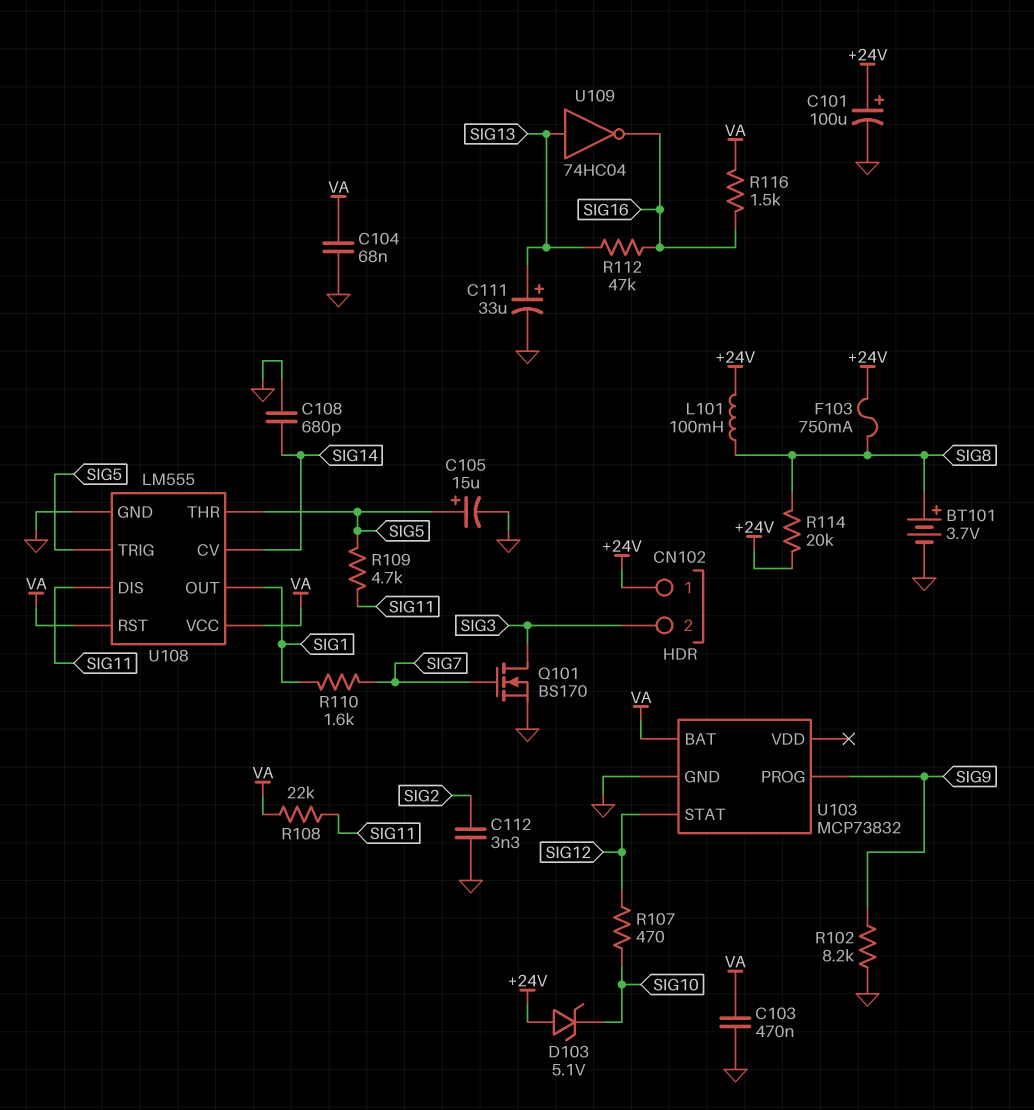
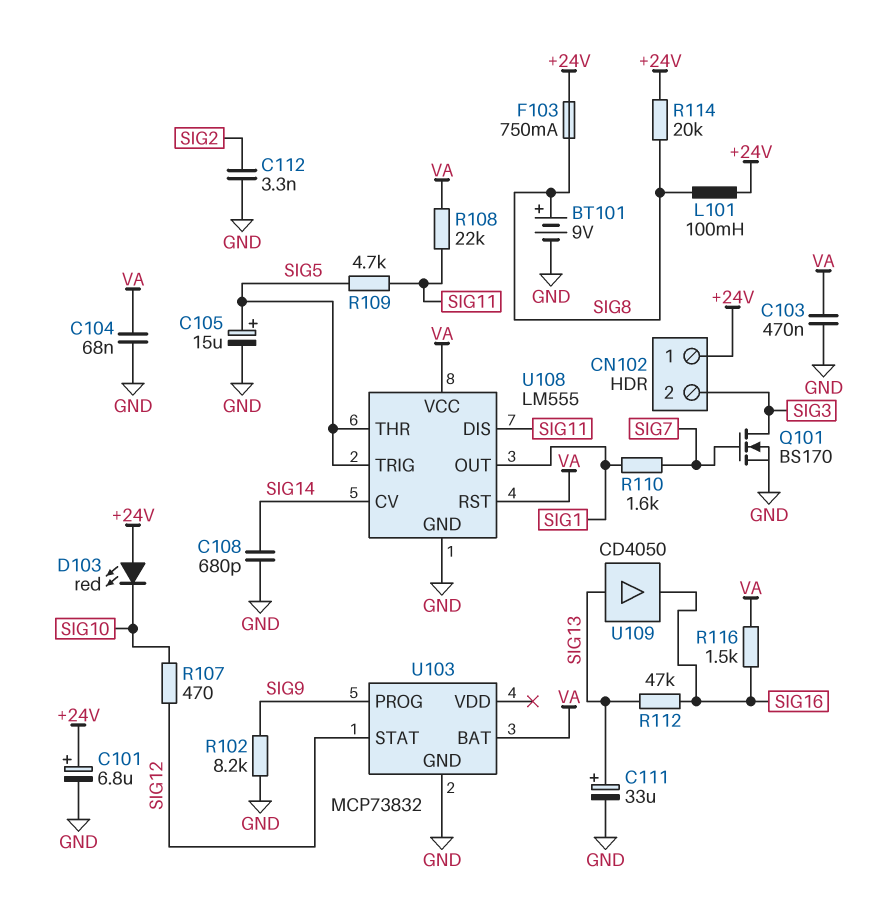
BT101: 3.7V (plus SIG8, minus GND) -> 9V (plus SIG8, minus GND)
C101: 100uF (plus +24V, minus GND) -> 6.8uF (plus +24V, minus GND)
D103: zener 5.1V (A +24V, K SIG10) -> LED red (A +24V, K SIG10)
U109: NOT 74HC04 (in SIG13, out SIG16) -> buffer CD4050 (in SIG13, out SIG16)

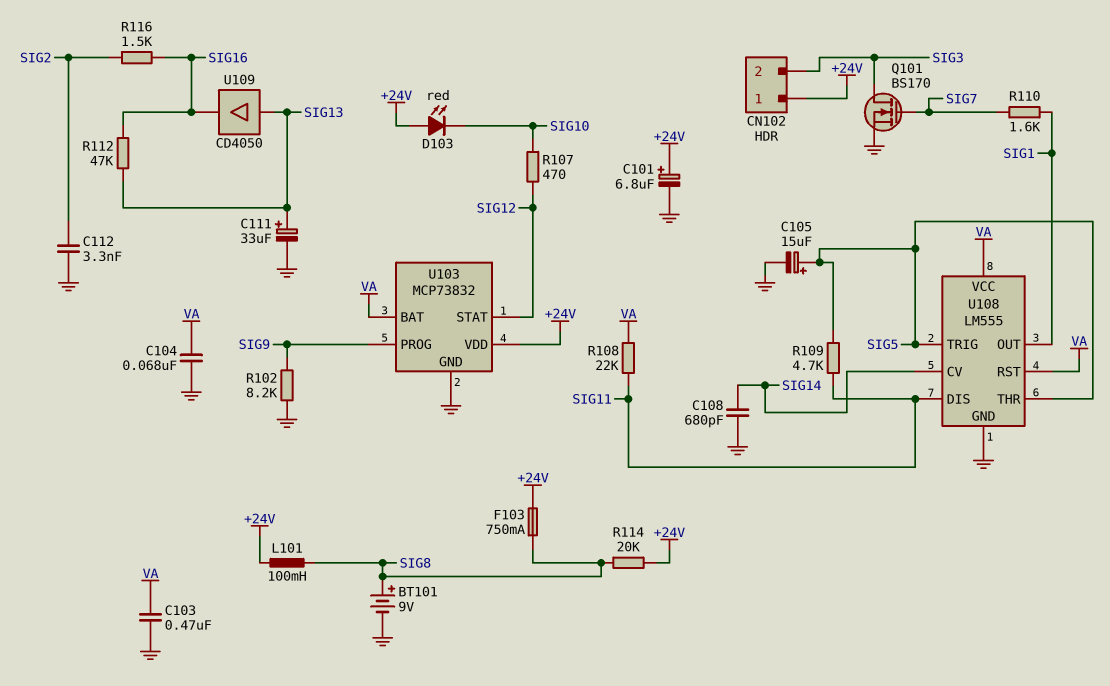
R116: 1.5k (SIG16, VA) -> 1.5k (SIG2, SIG16)
U103 pin VDD: none -> +24V

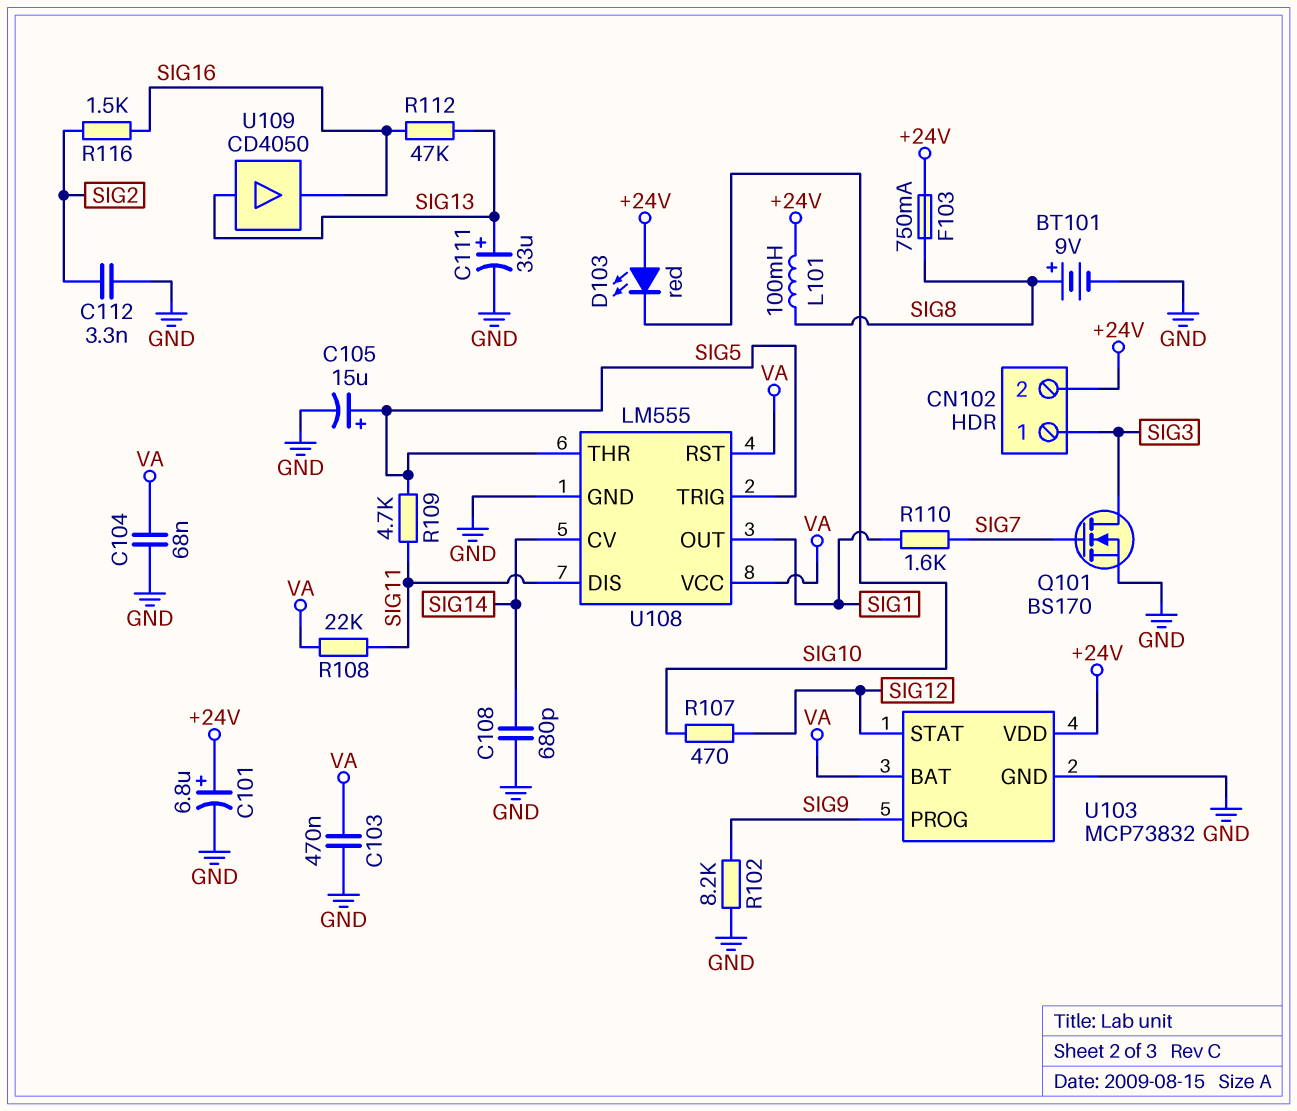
CN102 pin 1: +24V -> SIG3
CN102 pin 2: SIG3 -> +24V
R114: 20k (+24V, SIG8) -> none

